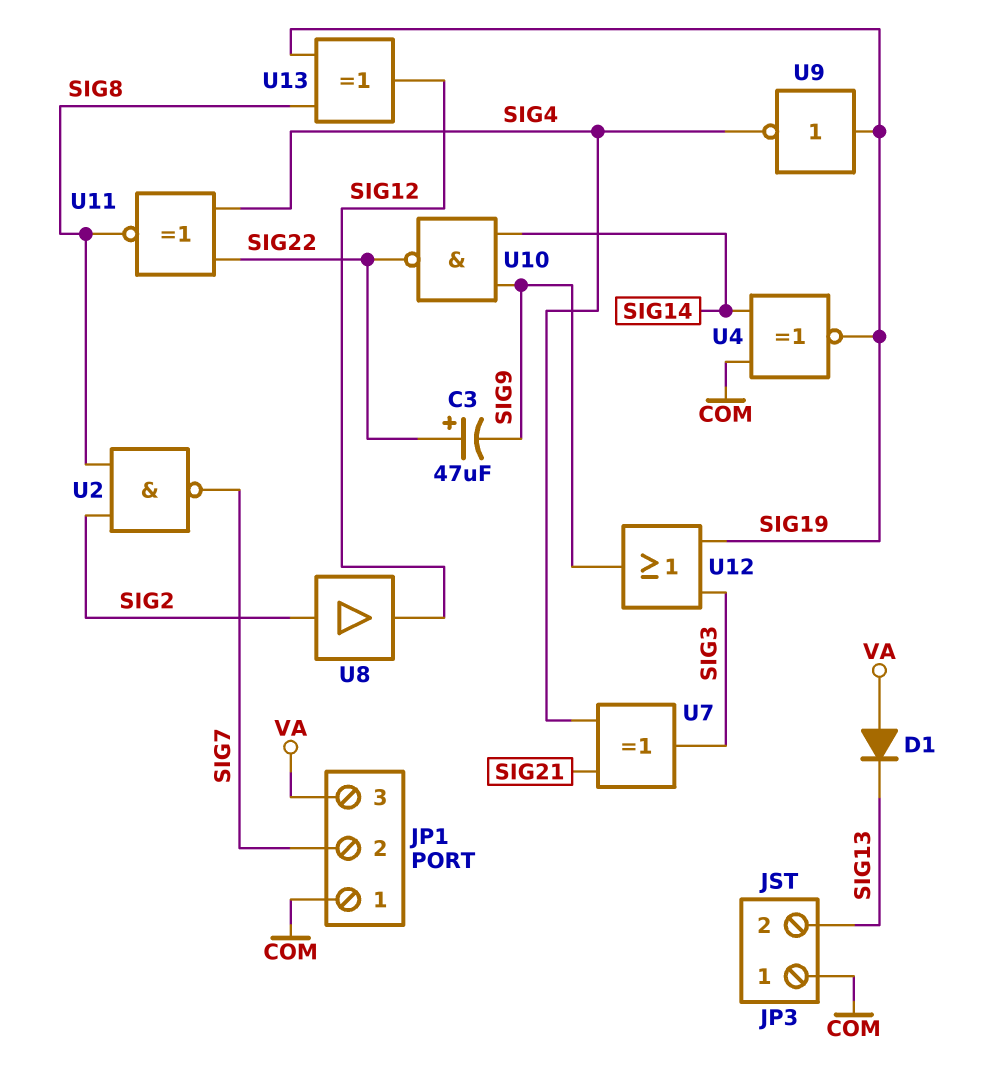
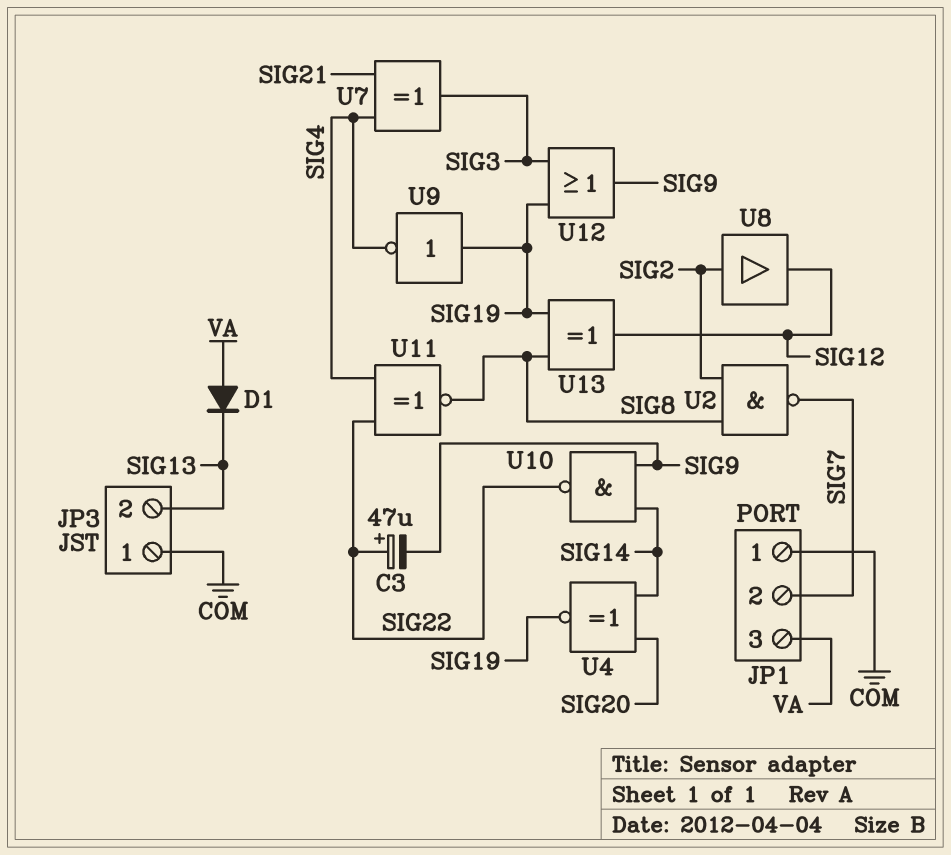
U4: XNOR (in COM, in SIG14, out SIG19) -> XNOR (in SIG14, in SIG20, out SIG19)

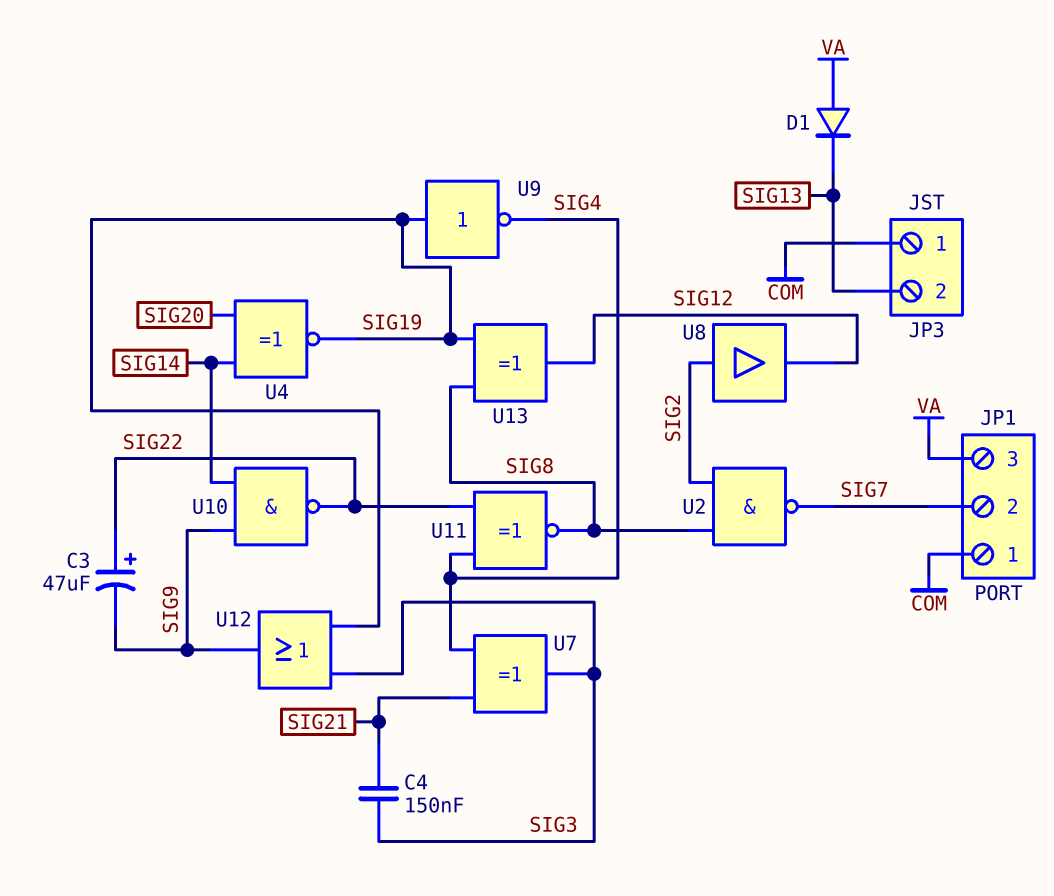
C4: none -> 150nF (SIG3, SIG21)

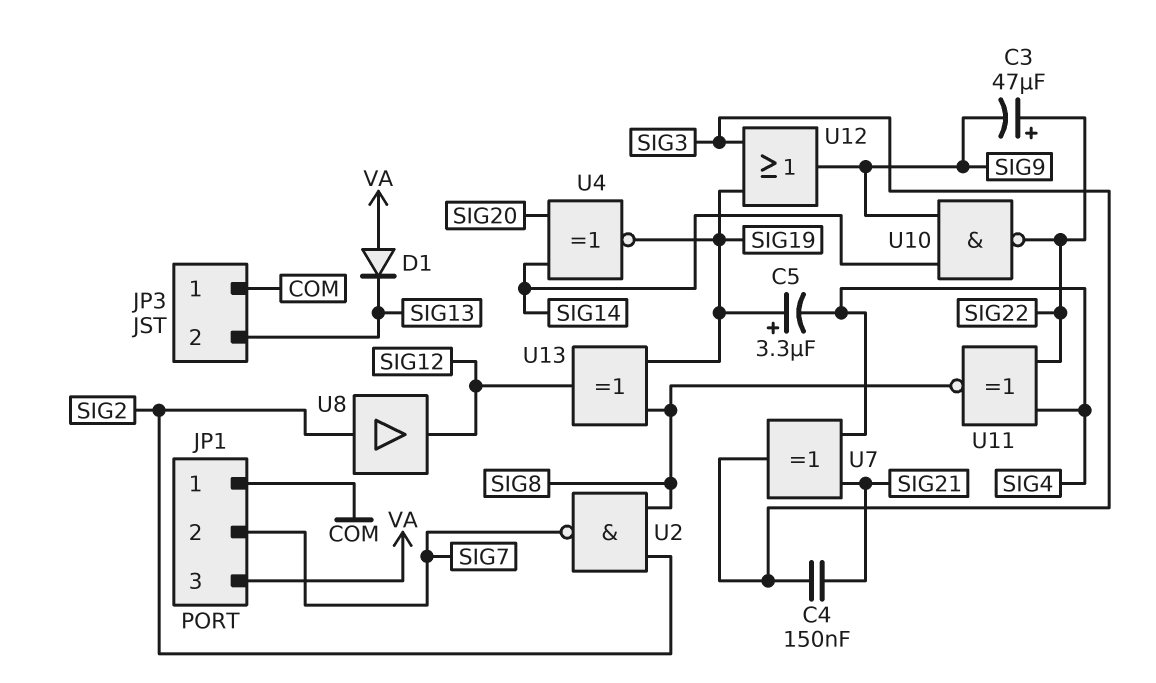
C5: none -> 3.3uF (plus SIG19, minus SIG4)
U9: NOT (in SIG19, out SIG4) -> none

